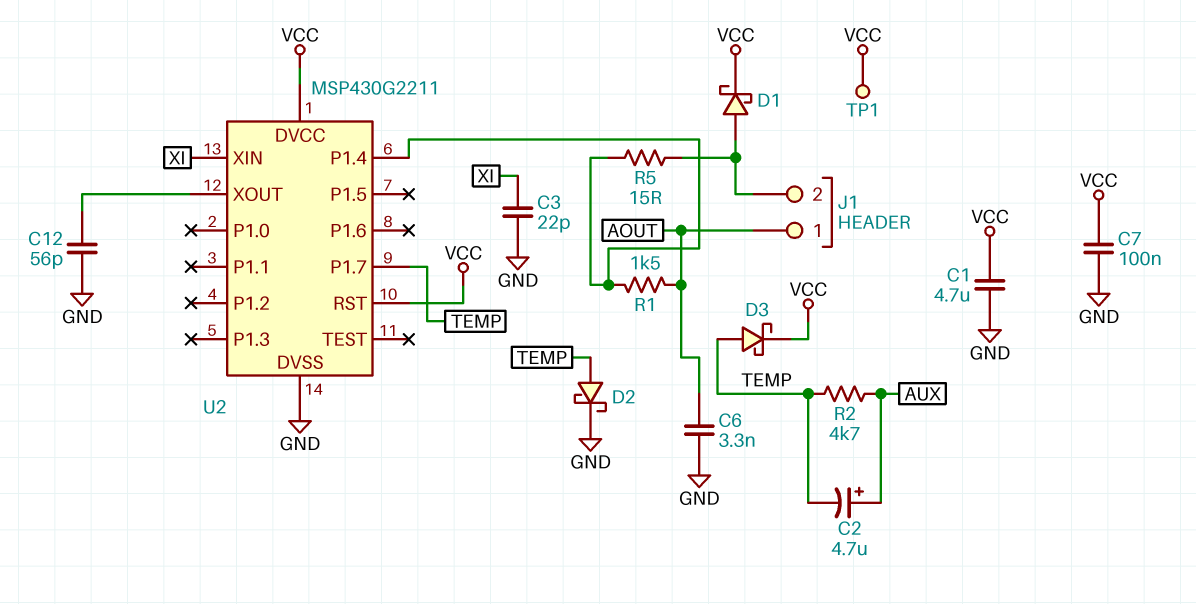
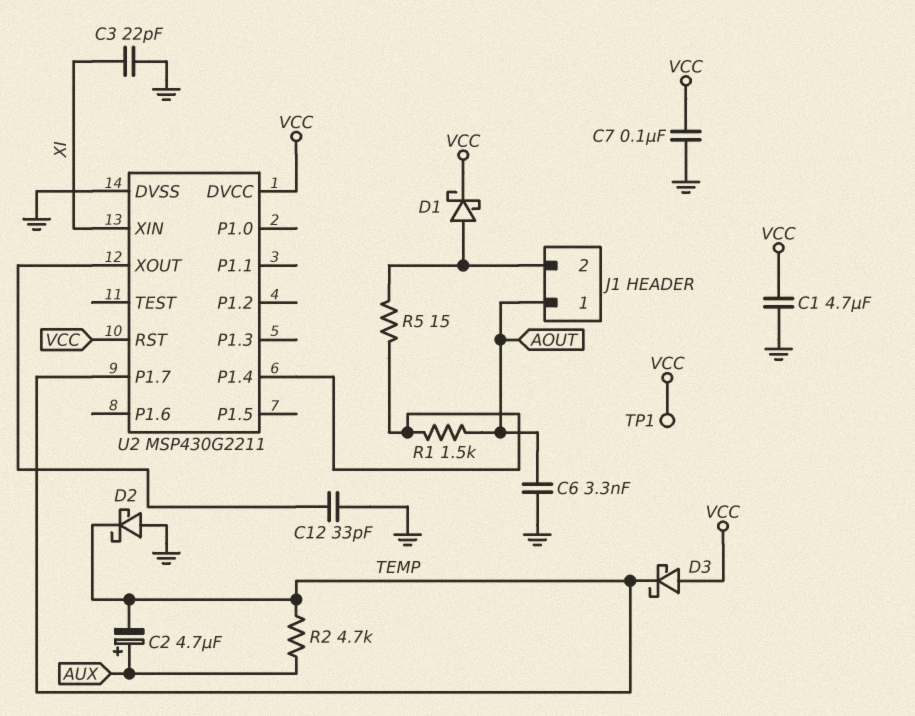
C12: 56pF (GND, U2/XOUT) -> 33pF (GND, U2/XOUT)
D2: schottky (A TEMP, K GND) -> schottky (A GND, K TEMP)
D3: schottky (A TEMP, K VCC) -> schottky (A VCC, K TEMP)

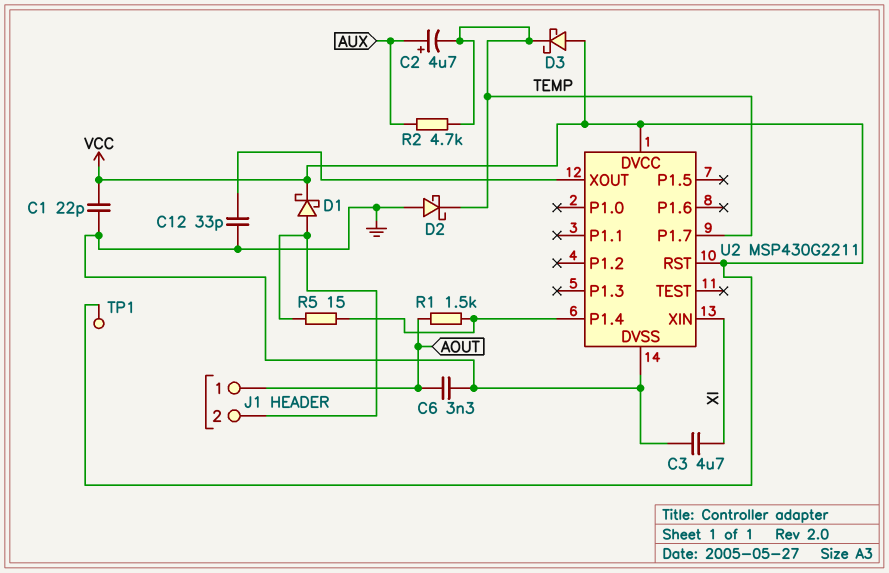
C1: 4.7uF (GND, VCC) -> 22pF (GND, VCC)
C3: 22pF (GND, XI) -> 4.7uF (GND, XI)
C7: 100nF (GND, VCC) -> none

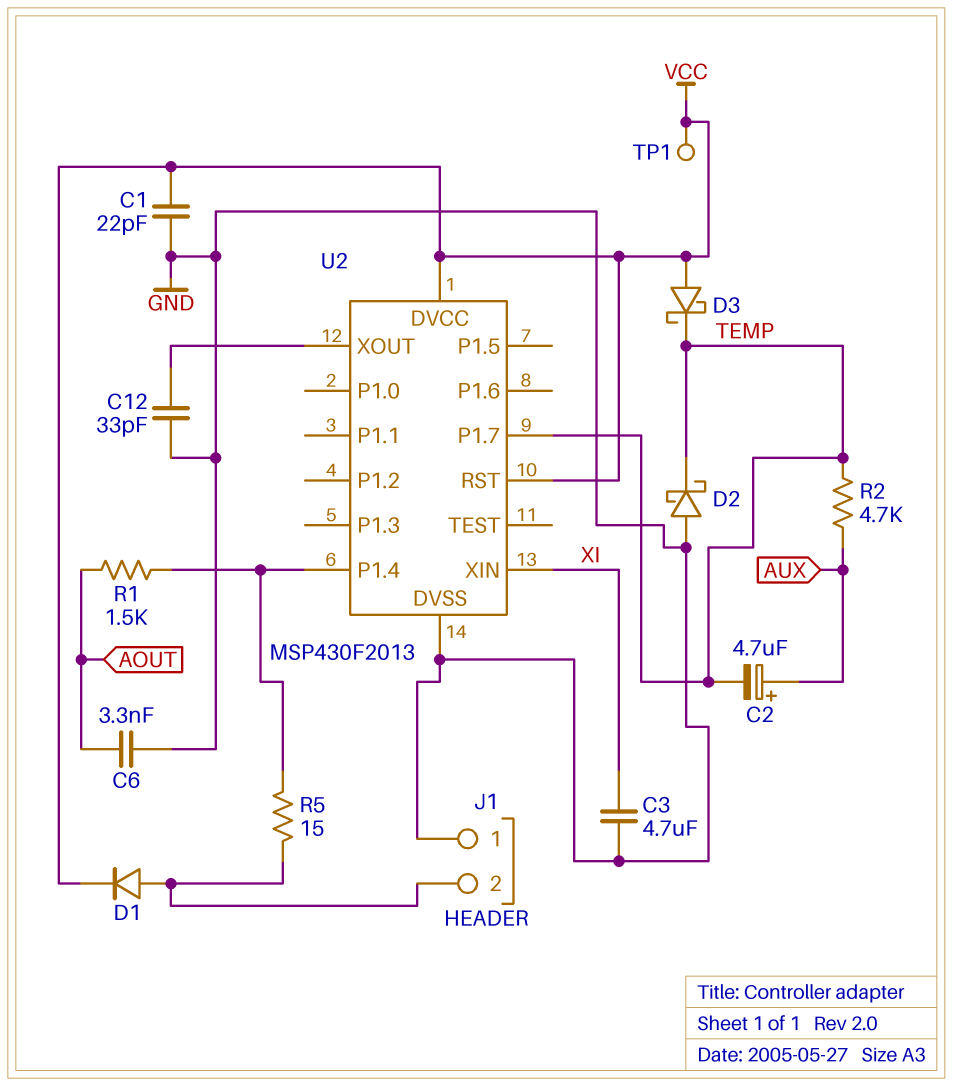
D1: schottky (A J1/2, K VCC) -> diode (A J1/2, K VCC)
J1 pin 1: AOUT -> GND
U2: MSP430G2211 -> MSP430F2013

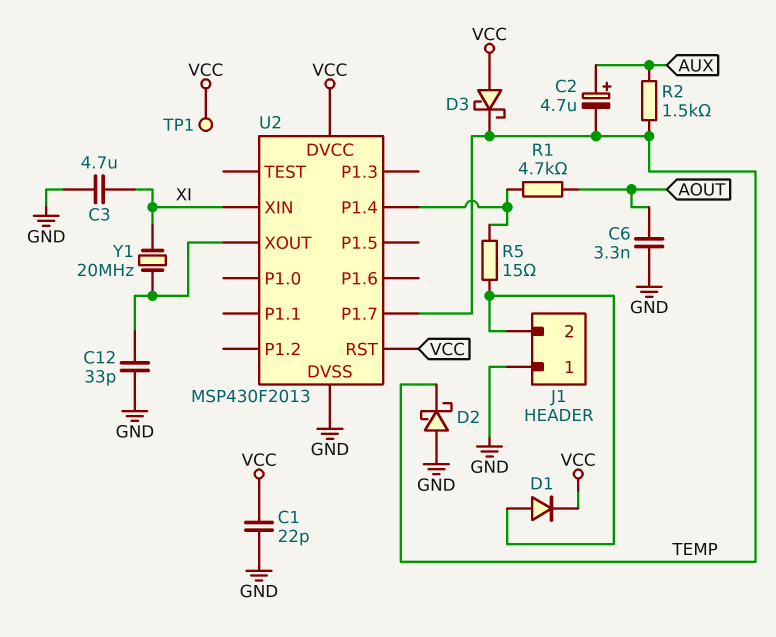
R1: 1.5k (AOUT, U2/P1.4) -> 4.7k (AOUT, U2/P1.4)
R2: 4.7k (AUX, TEMP) -> 1.5k (AUX, TEMP)
Y1: none -> 20MHz (U2/XOUT, XI)

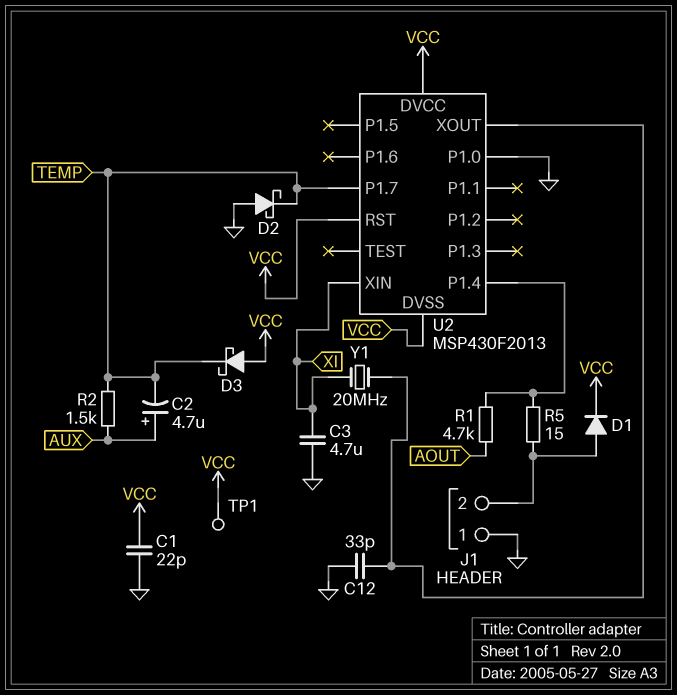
C6: 3.3nF (AOUT, GND) -> none
U2 pin DVSS: GND -> VCC
U2 pin P1.0: none -> GND

